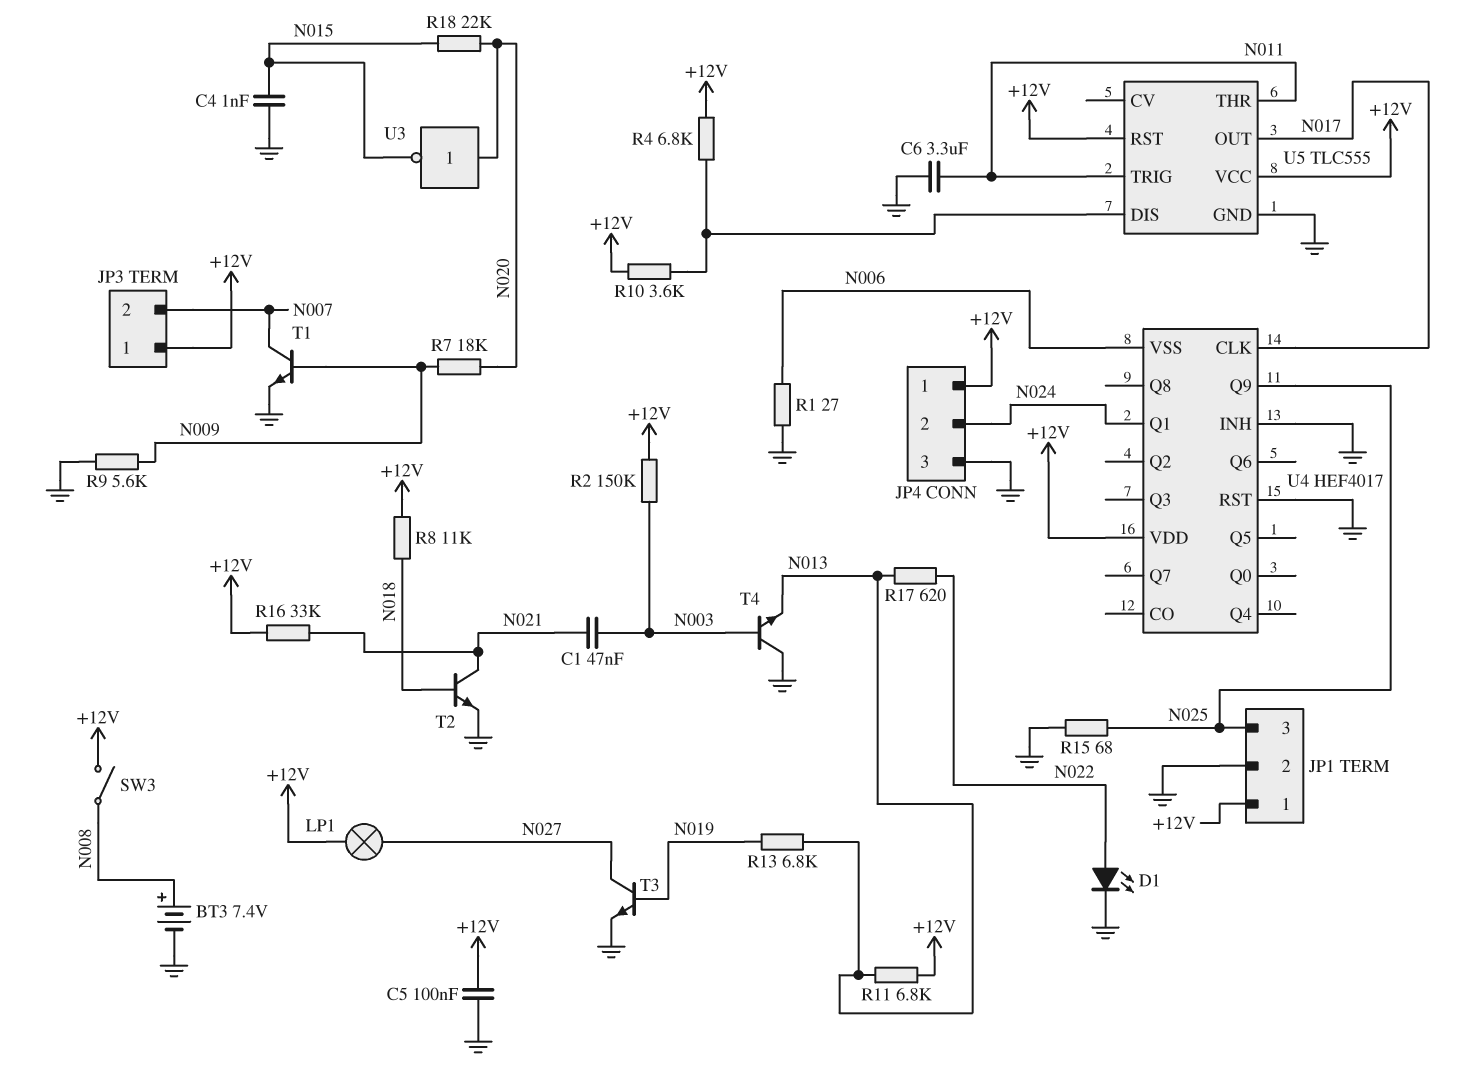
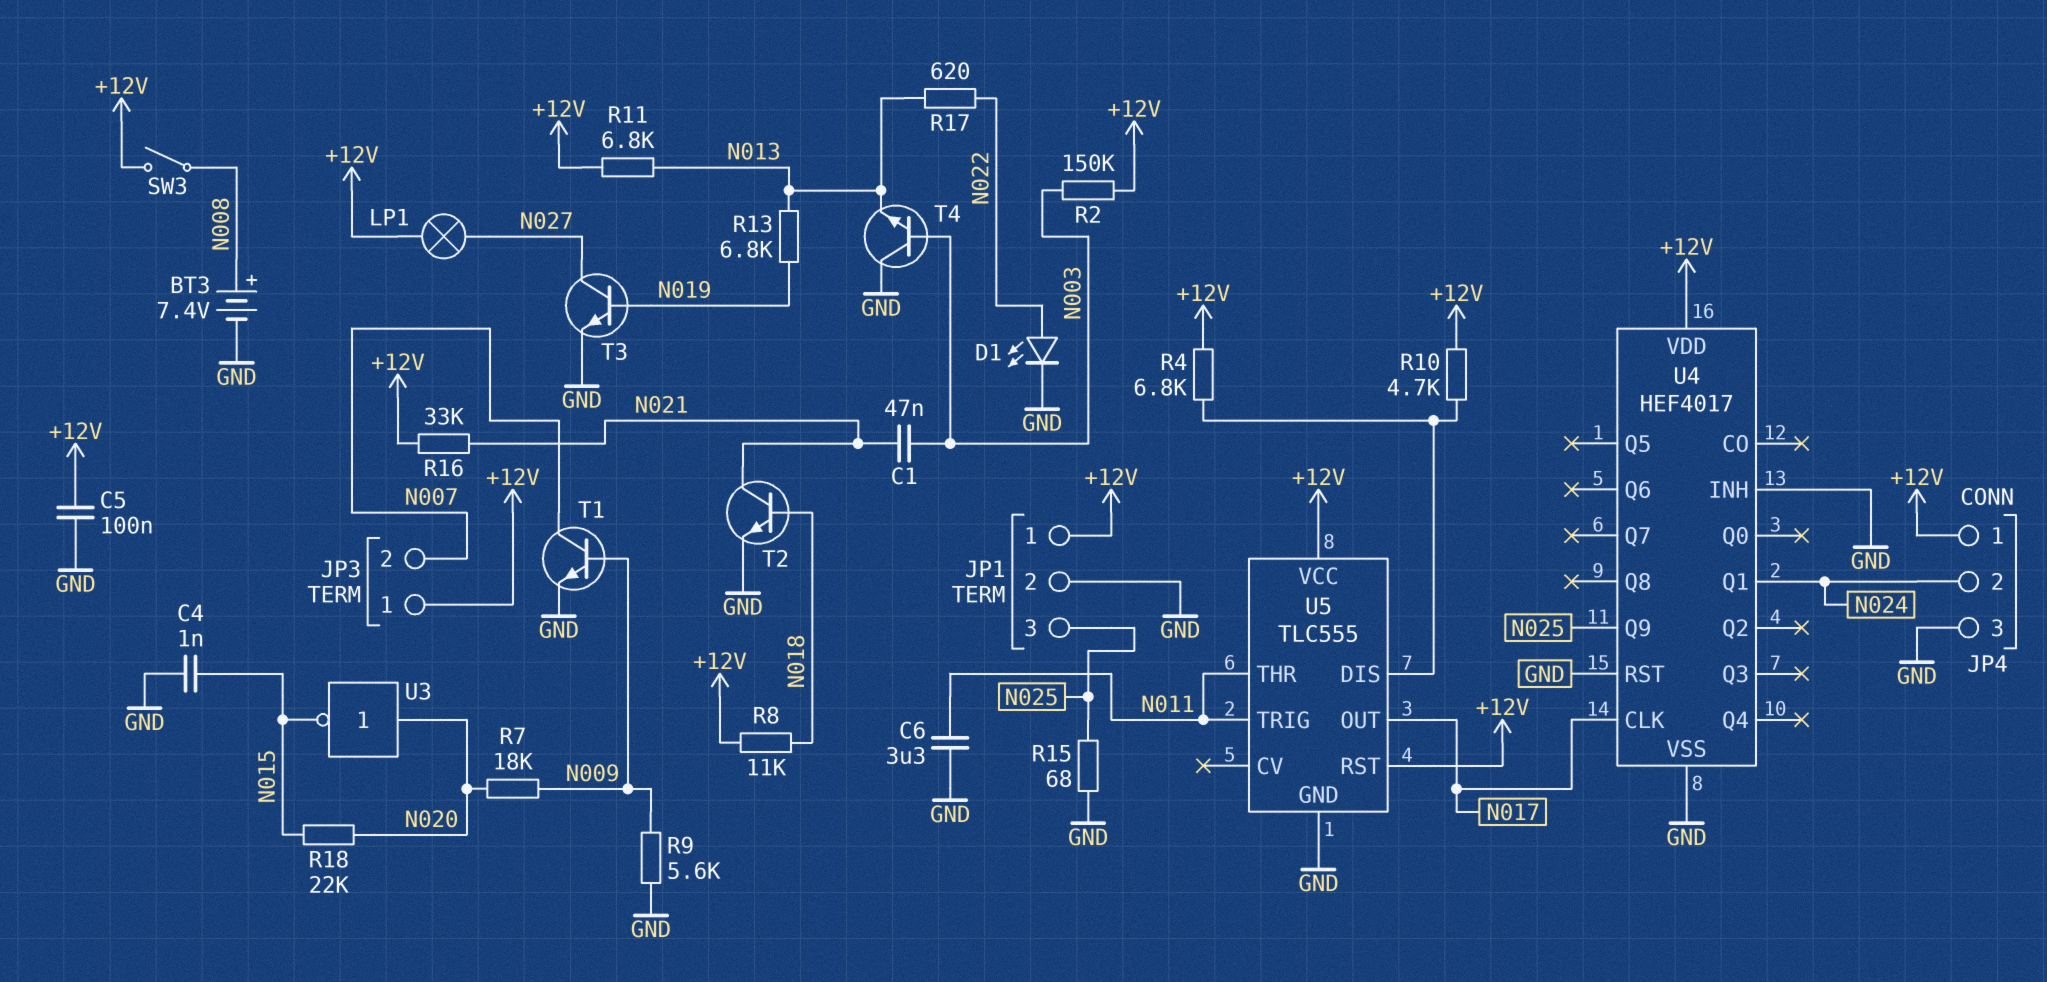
R1: 27 (GND, N006) -> none
R10: 3.6k (+12V, U5/DIS) -> 4.7k (+12V, U5/DIS)
U4 pin VSS: N006 -> GND

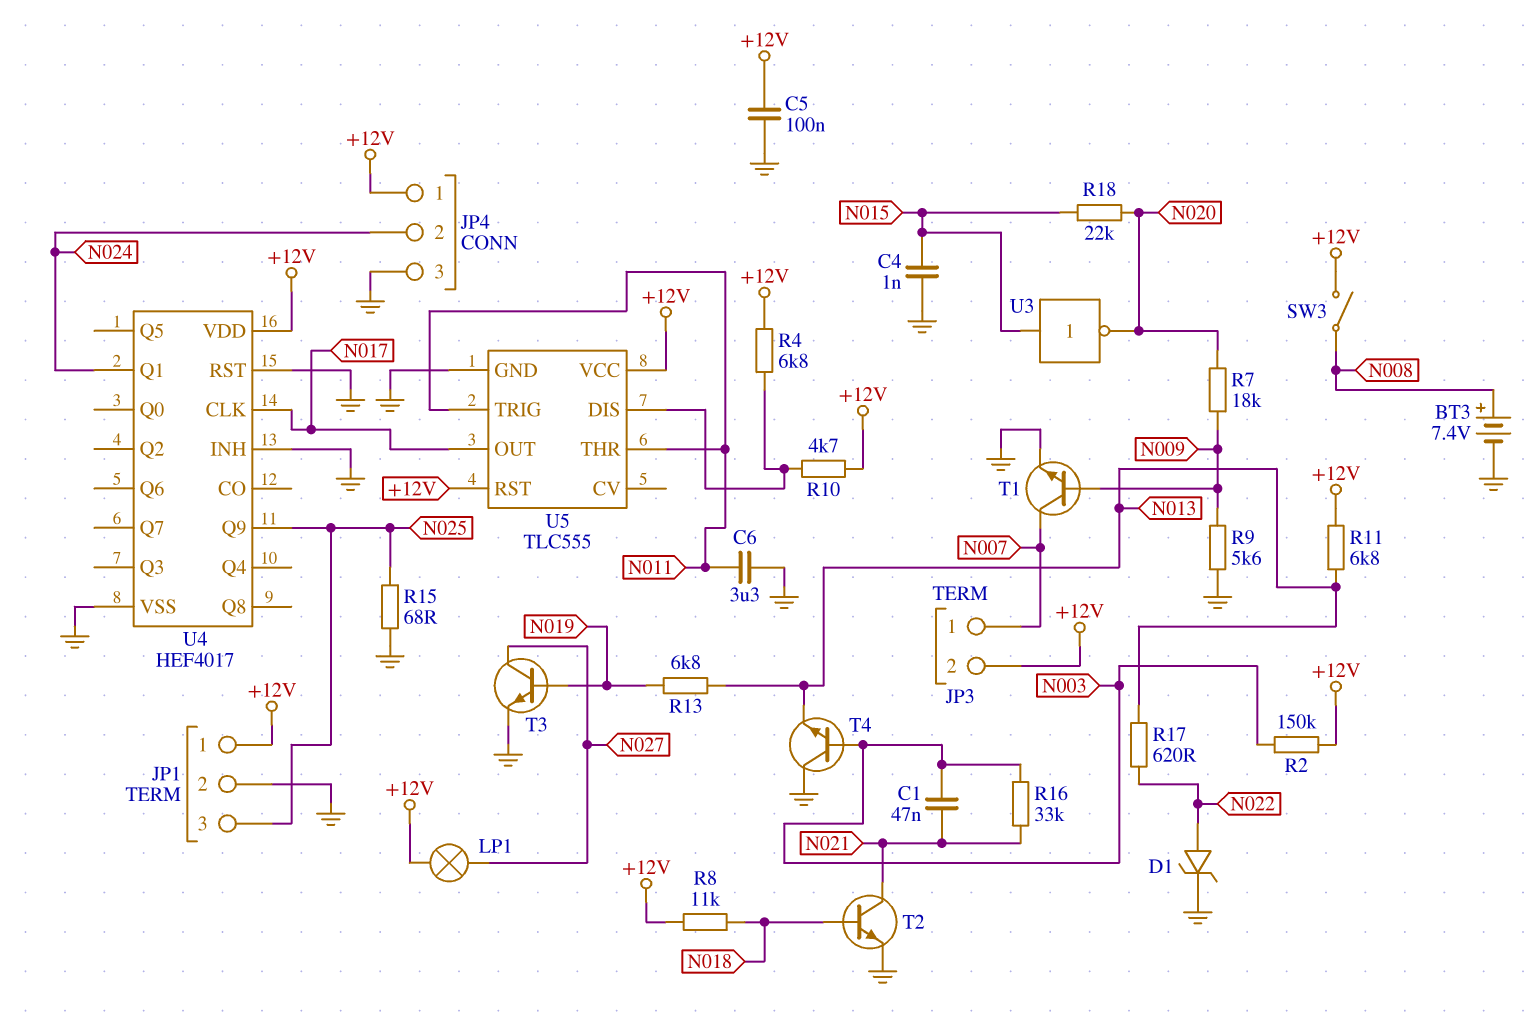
D1: LED (A N022, K GND) -> zener (A N022, K GND)
JP3 pin 1: +12V -> N007
JP3 pin 2: N007 -> +12V
R16: 33k (+12V, N021) -> 33k (N003, N021)
U3: NOT (in N020, out N015) -> NOT (in N015, out N020)

